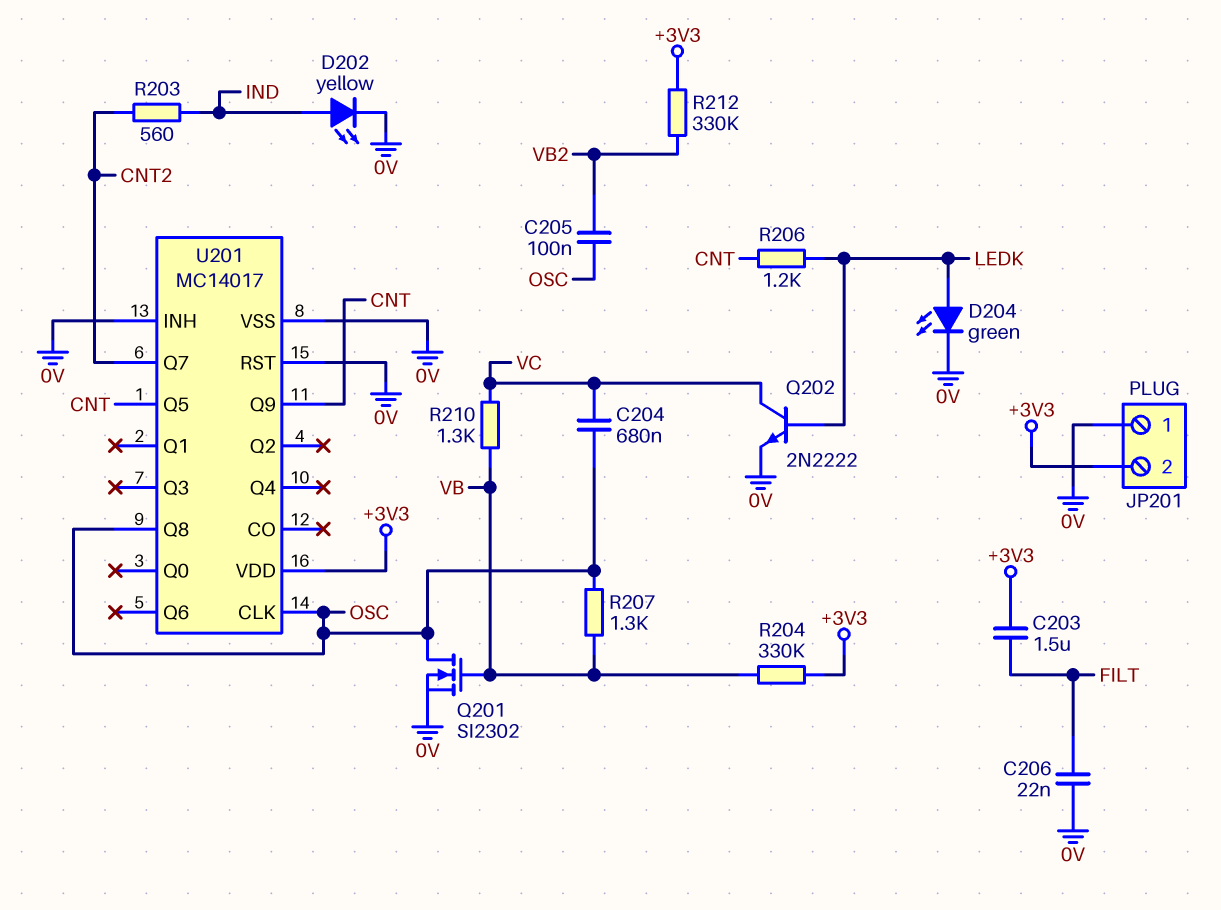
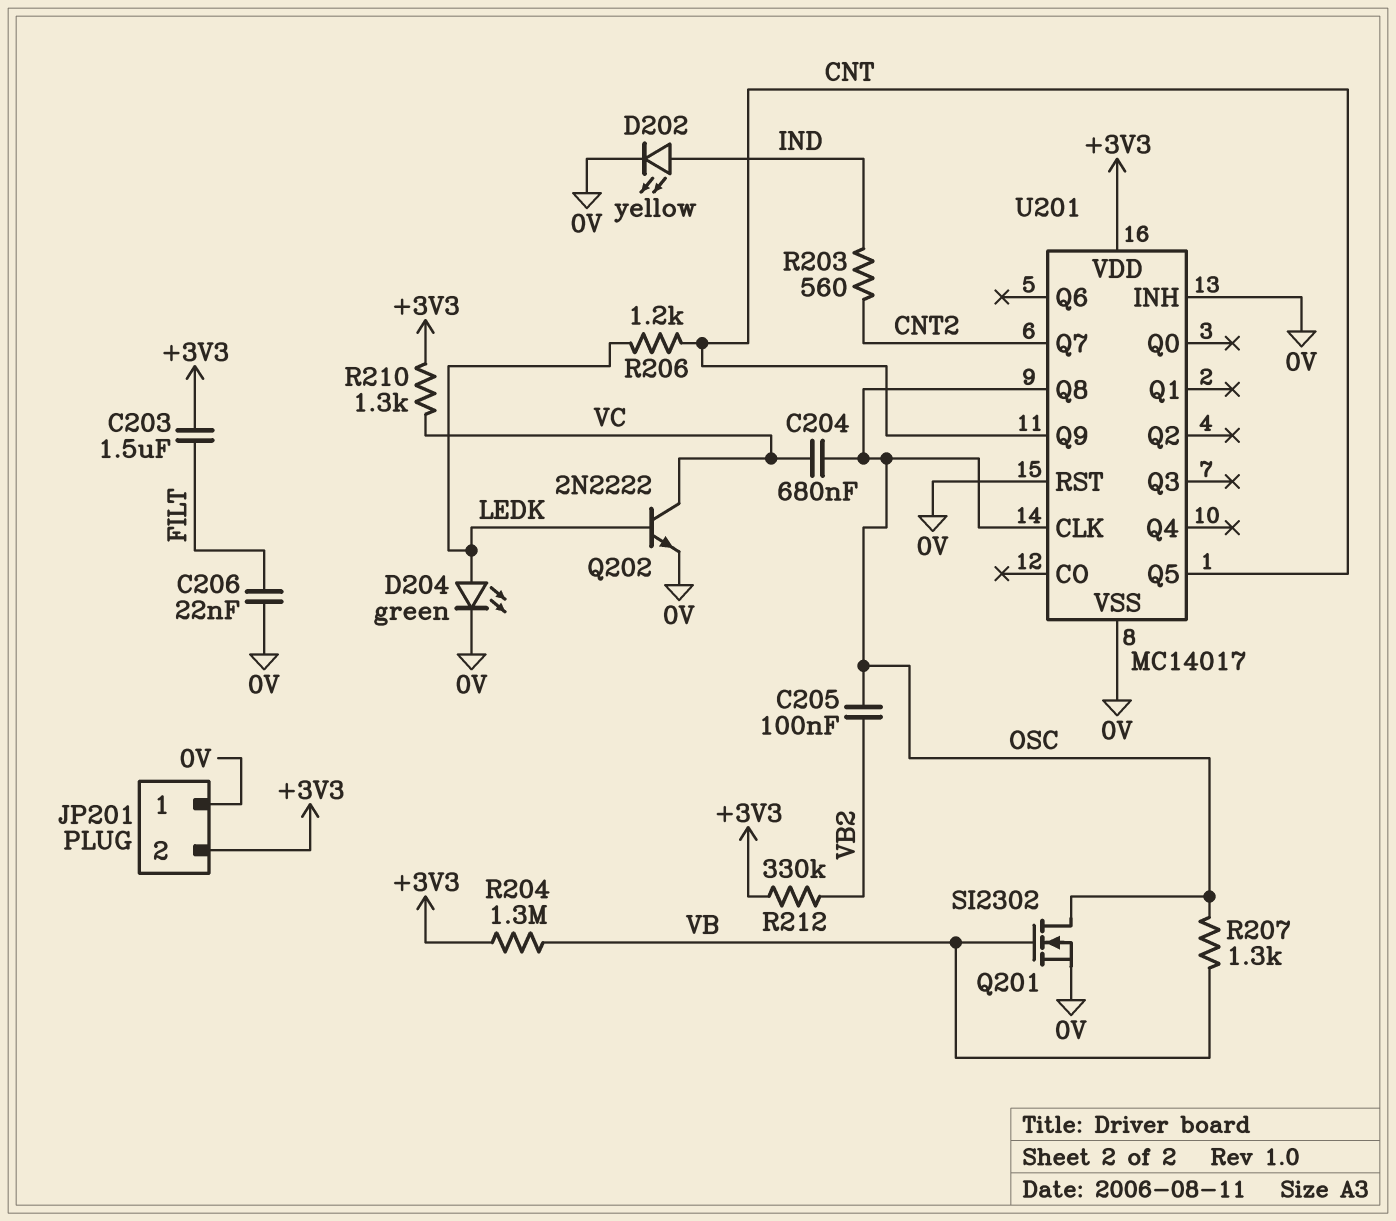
R204: 330k (+3V3, VB) -> 1.3M (+3V3, VB)
R210: 1.3k (VB, VC) -> 1.3k (+3V3, VC)

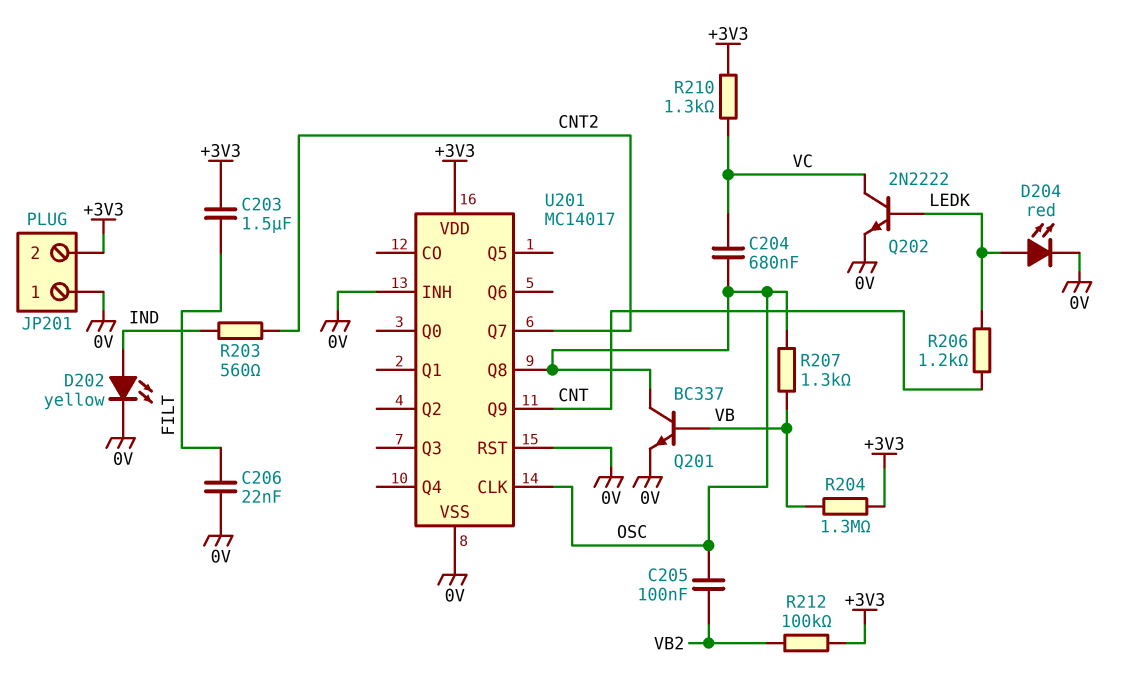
D204: LED green (A LEDK, K 0V) -> LED red (A LEDK, K 0V)
Q201: NMOS SI2302 (G VB, D OSC, S 0V) -> NPN BC337 (B VB, C OSC, E 0V)
R212: 330k (+3V3, VB2) -> 100k (+3V3, VB2)
U201 pin Q5: CNT -> none

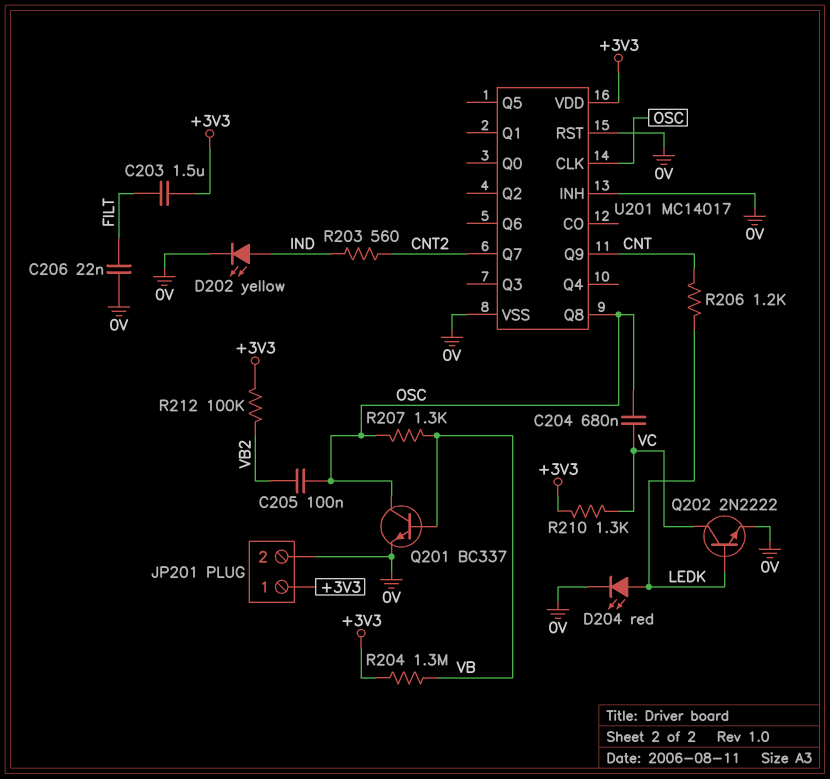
JP201 pin 1: 0V -> +3V3
JP201 pin 2: +3V3 -> 0V

